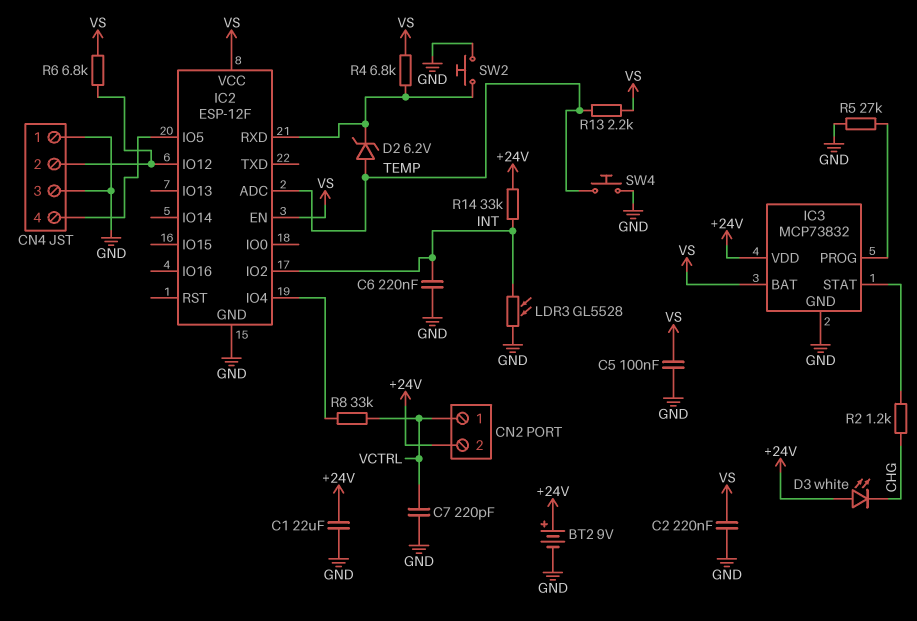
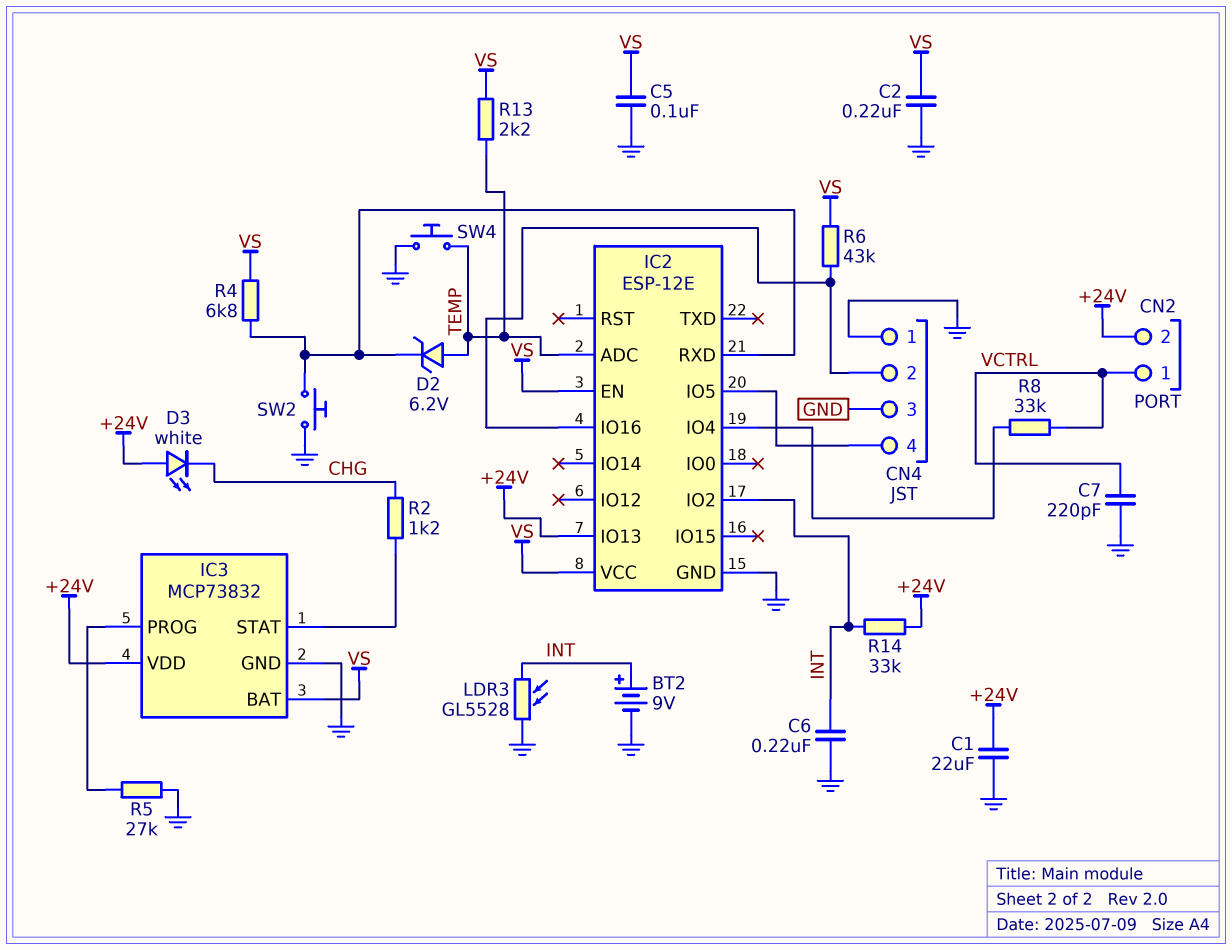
BT2: 9V (plus +24V, minus GND) -> 9V (plus INT, minus GND)
IC2: ESP-12F -> ESP-12E
IC2 pin IO12: CN4/2 -> none
IC2 pin IO13: none -> +24V
IC2 pin IO16: none -> CN4/2
R6: 6.8k (CN4/2, VS) -> 43k (CN4/2, VS)

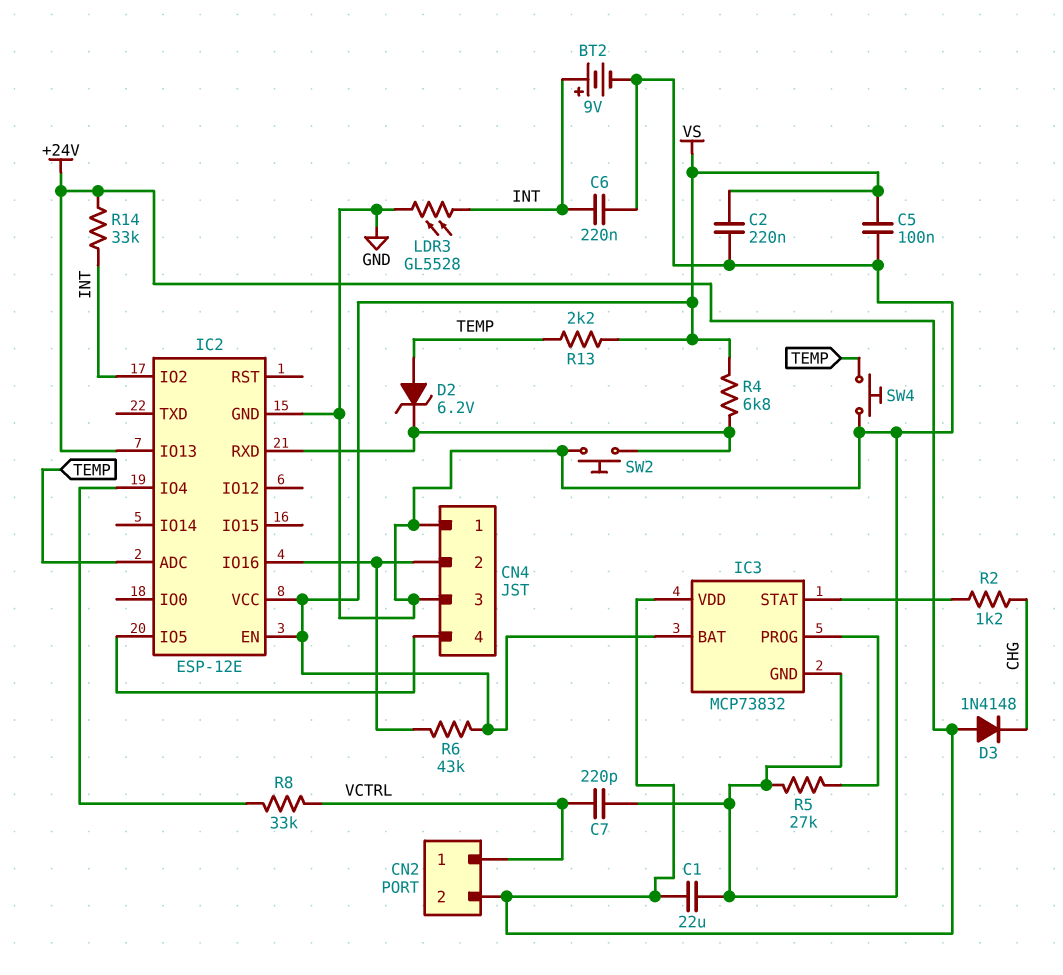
D3: LED white (A +24V, K CHG) -> diode 1N4148 (A +24V, K CHG)

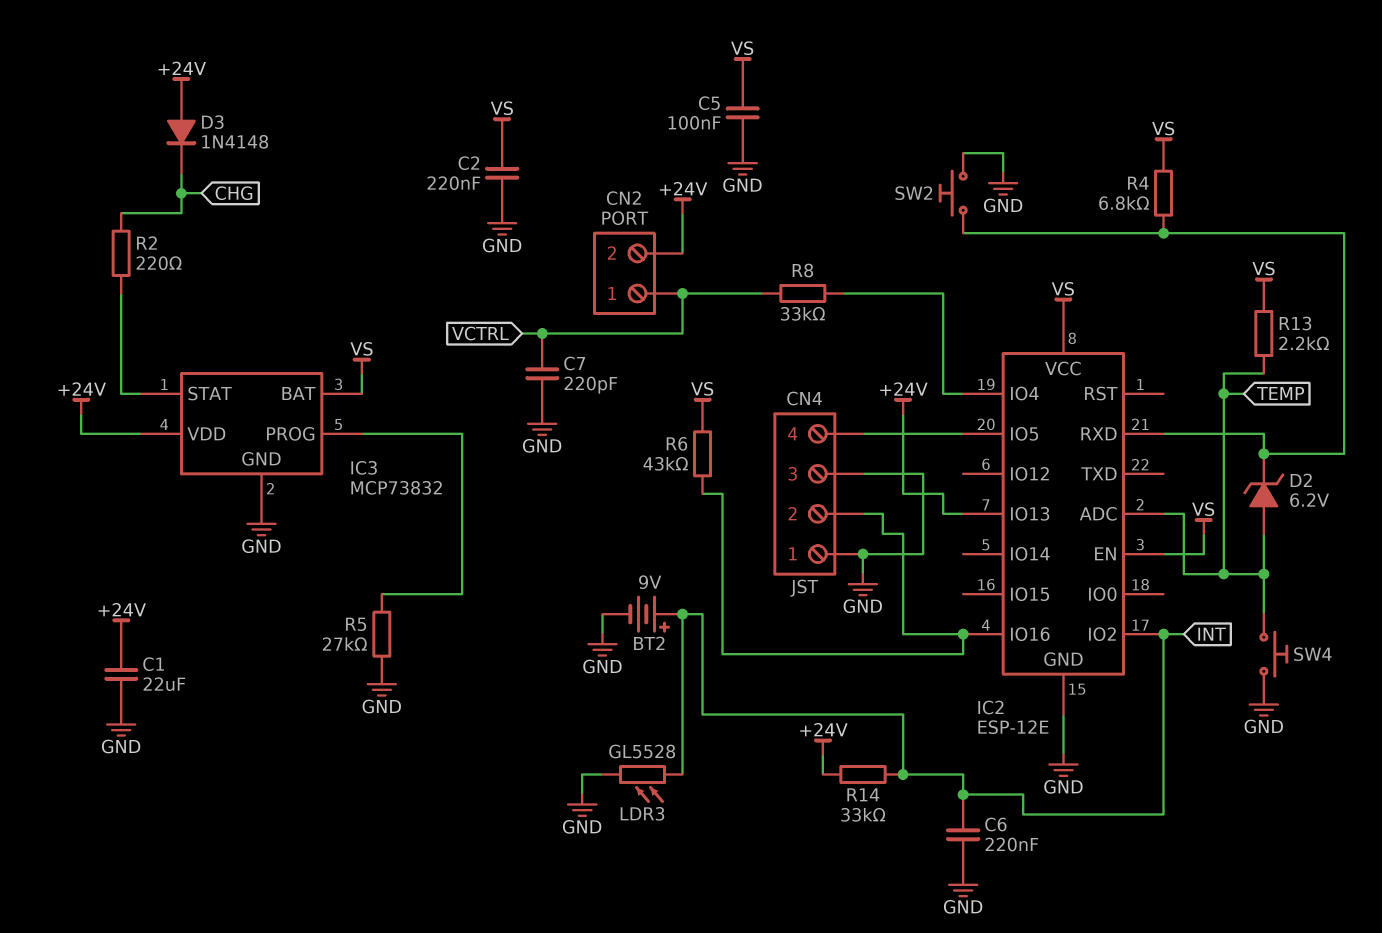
R2: 1.2k (CHG, IC3/STAT) -> 220 (CHG, IC3/STAT)

